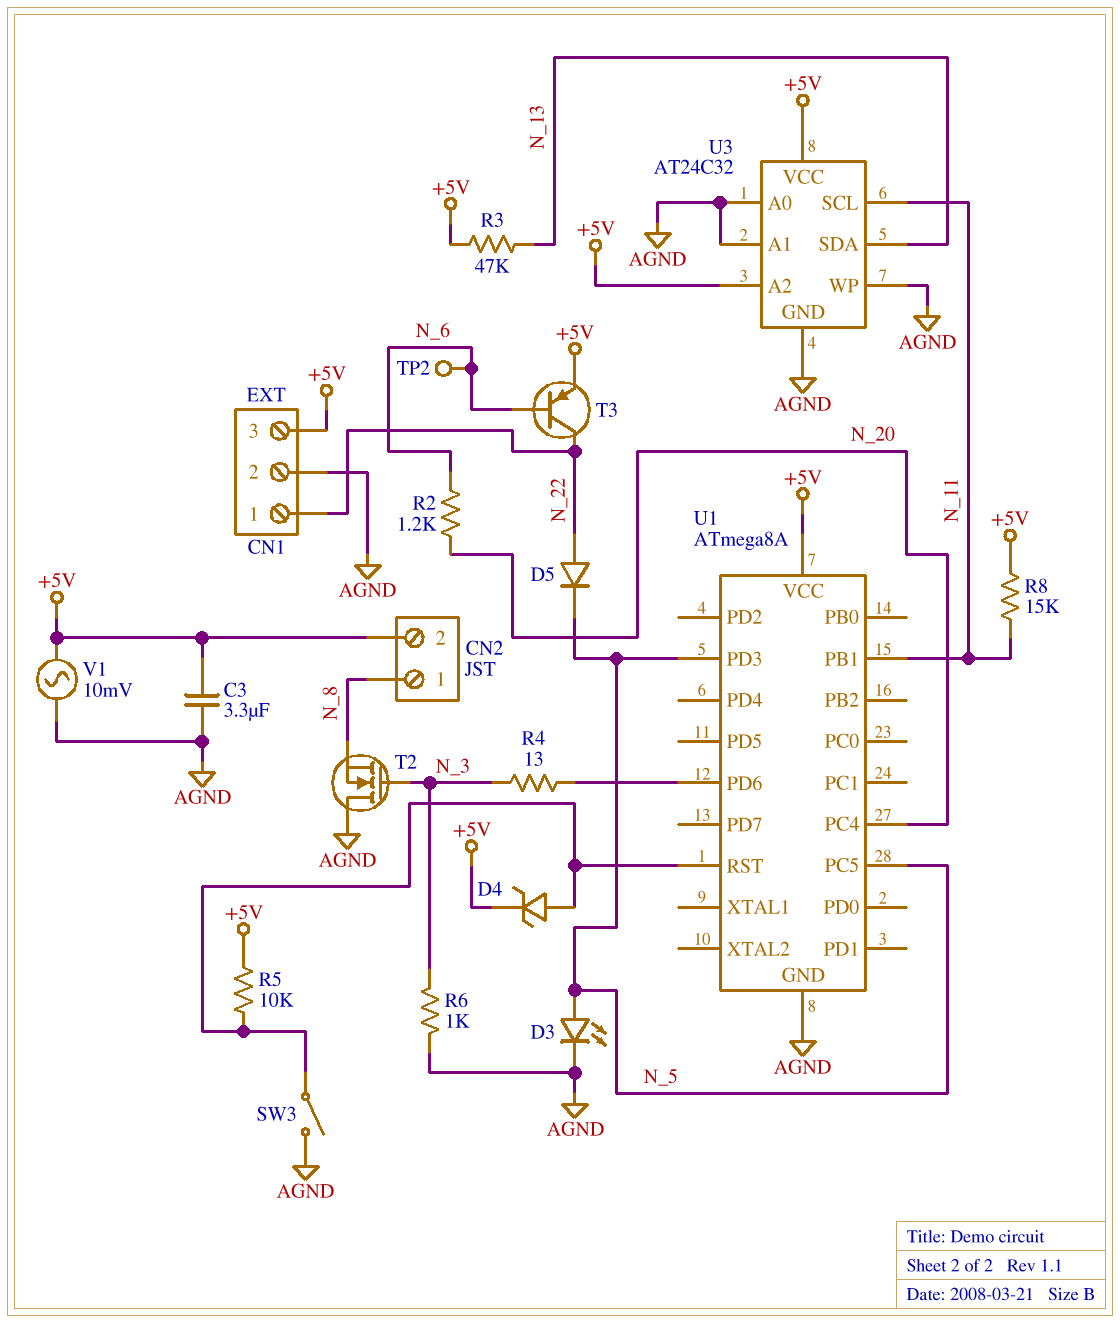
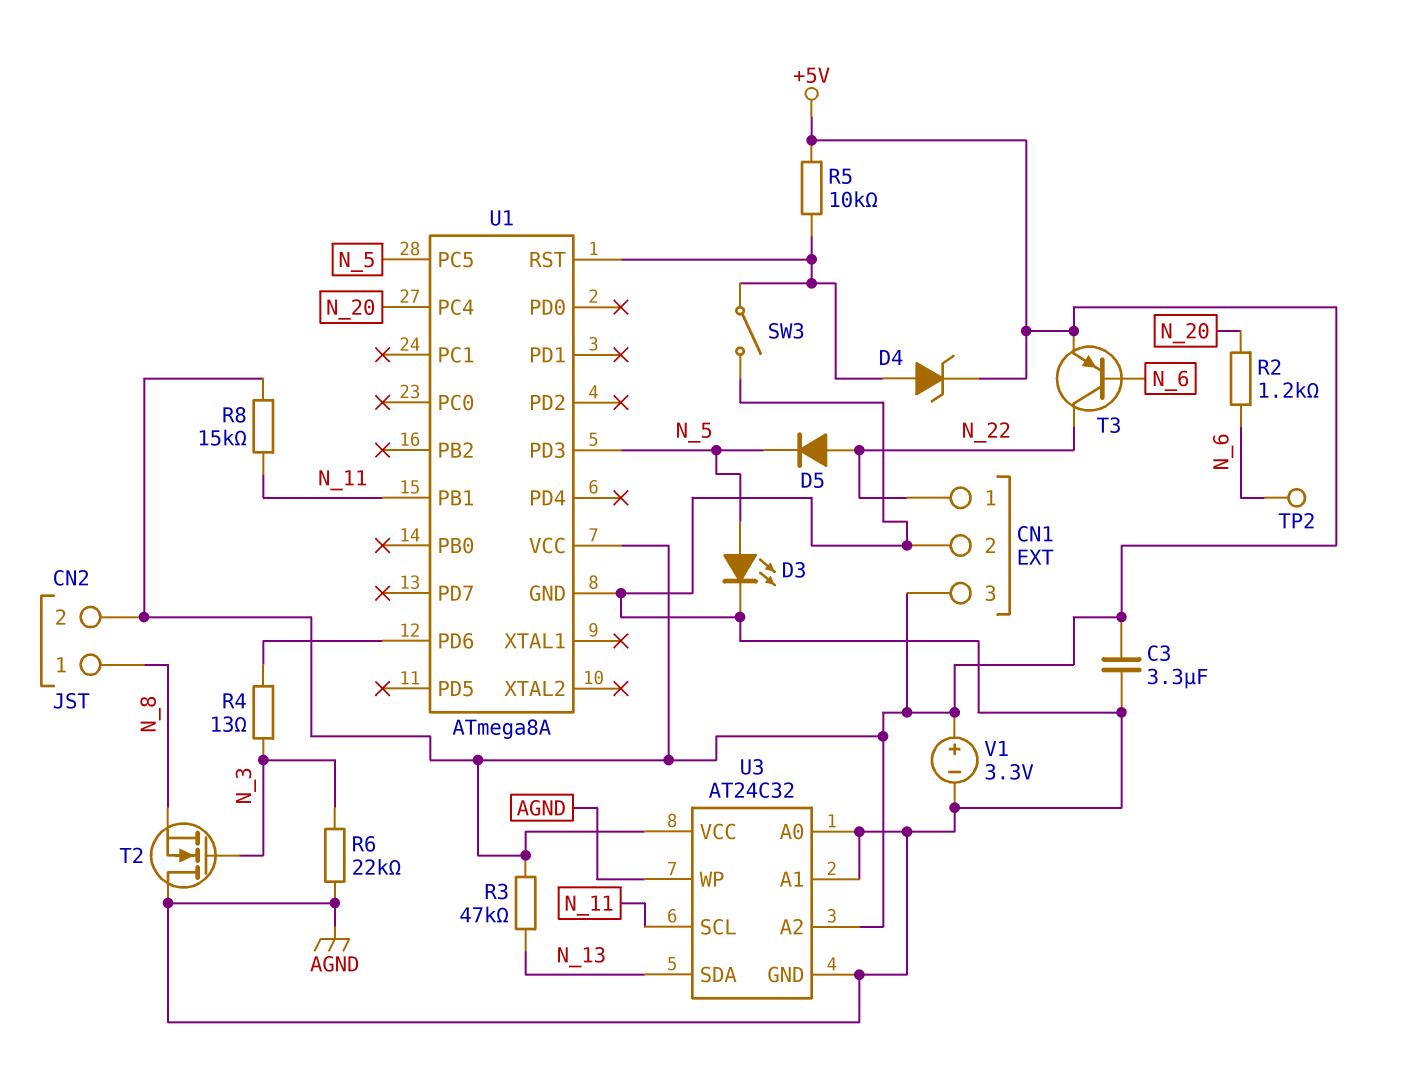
R6: 1k (AGND, N_3) -> 22k (AGND, N_3)
V1: AC 10mV (+5V, AGND) -> 3.3V (plus +5V, minus AGND)

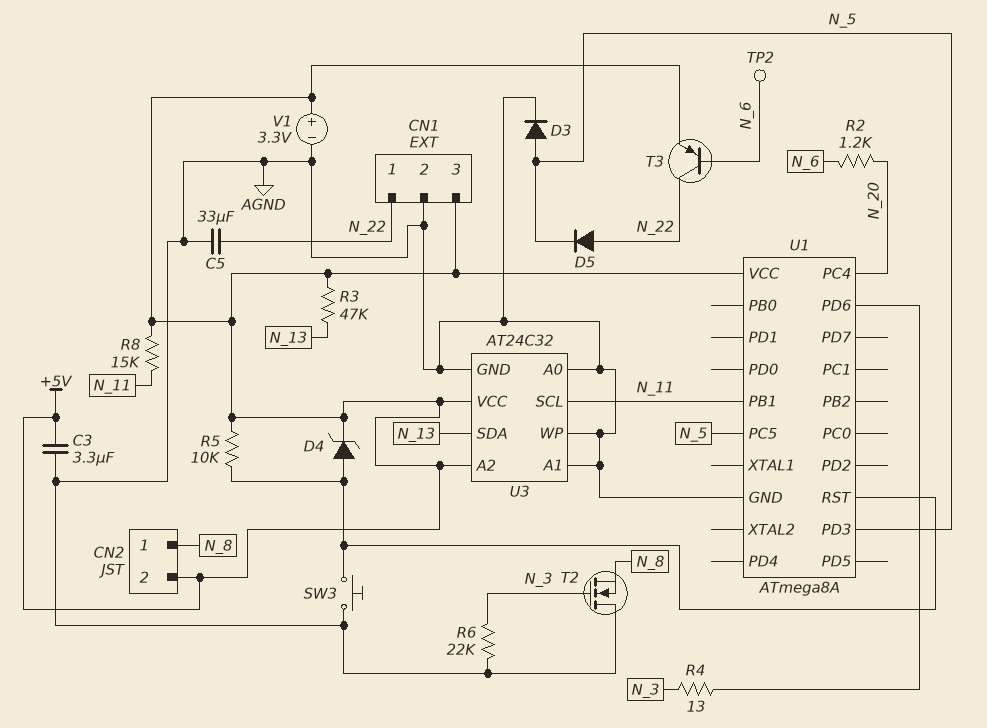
C5: none -> 33uF (AGND, N_22)
D3: LED (A N_5, K AGND) -> diode (A N_5, K AGND)
SW3: switch (AGND, U1/RST) -> button (AGND, U1/RST)

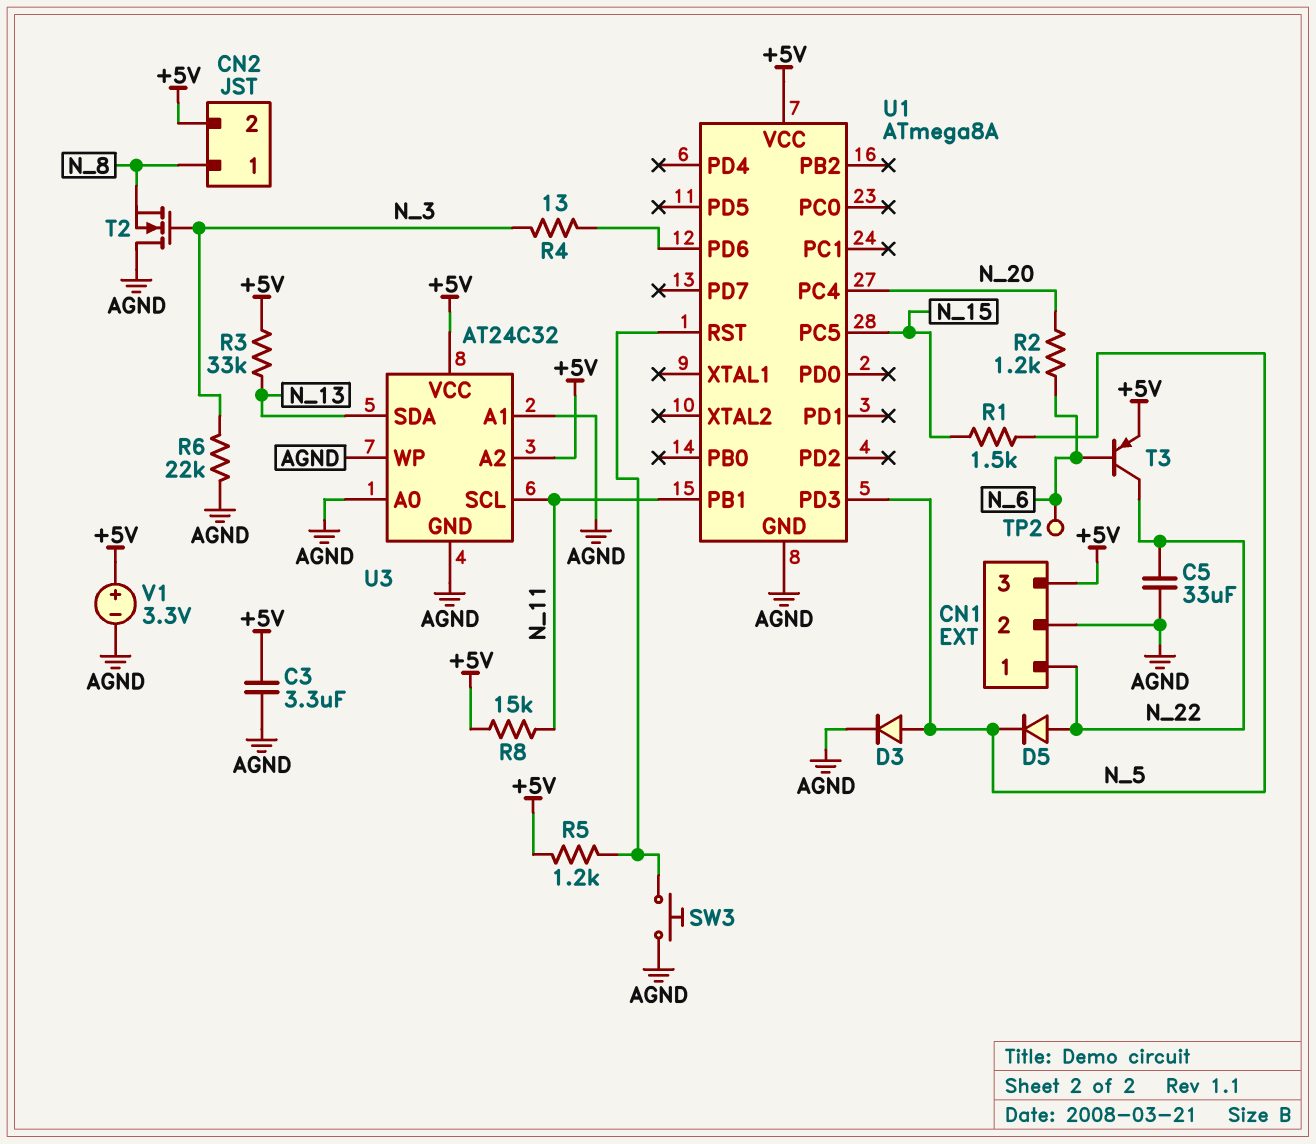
D4: zener (A U1/RST, K +5V) -> none
R1: none -> 1.5k (N_5, N_15)
R3: 47k (+5V, N_13) -> 33k (+5V, N_13)
R5: 10k (+5V, U1/RST) -> 1.2k (+5V, U1/RST)
U1 pin PC5: N_5 -> N_15

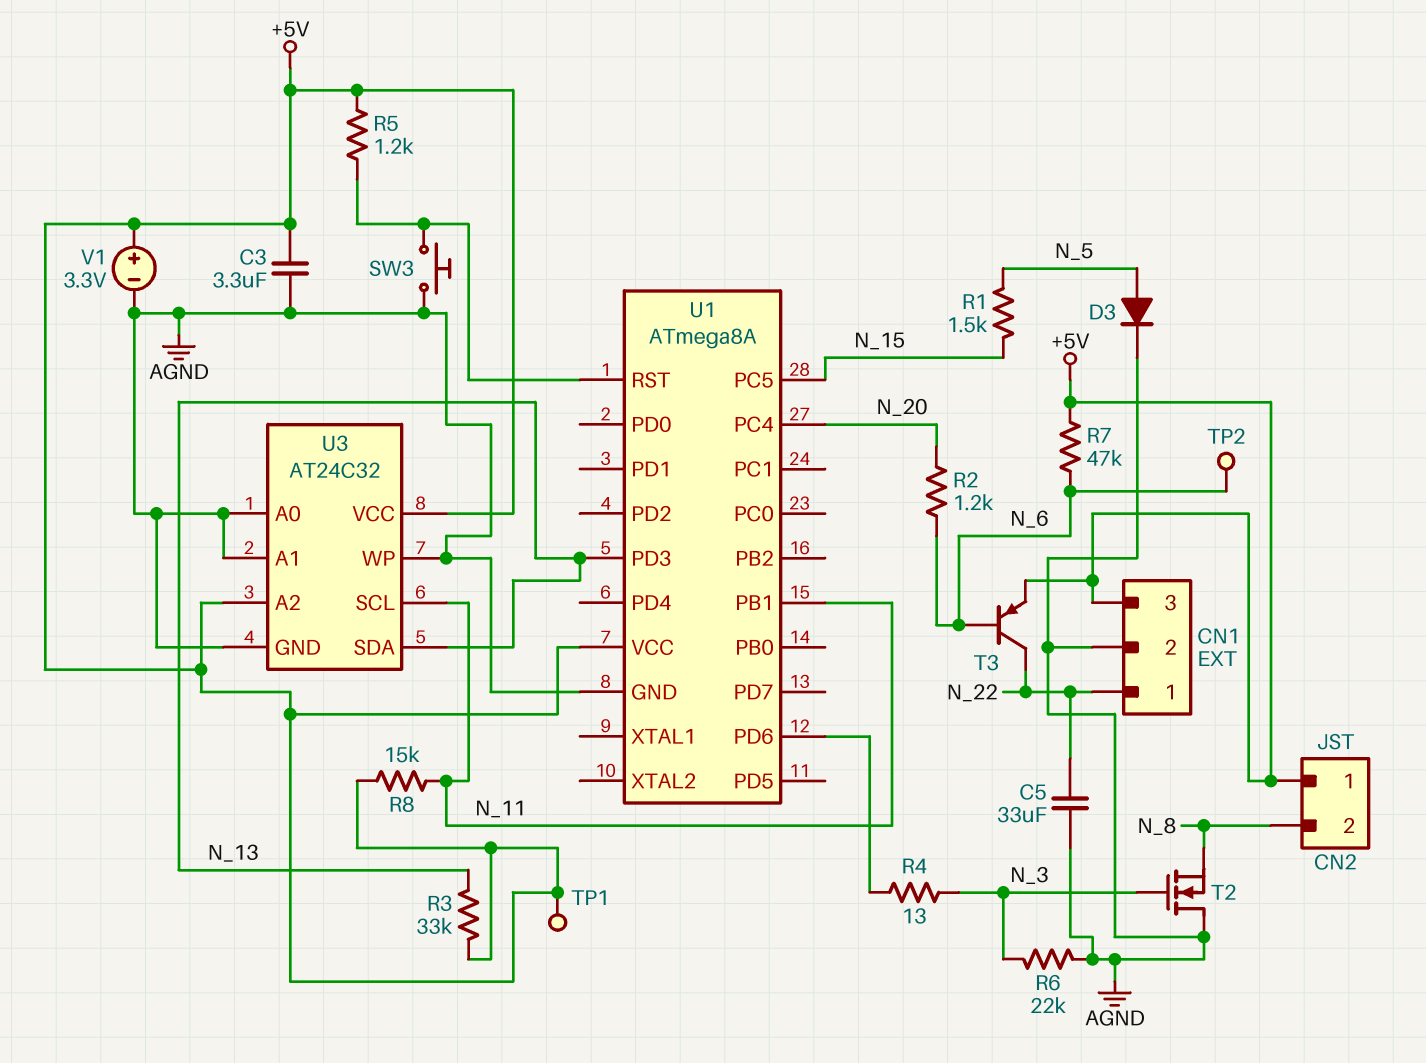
CN2 pin 1: N_8 -> +5V
CN2 pin 2: +5V -> N_8
D5: diode (A N_22, K N_5) -> none
R7: none -> 47k (+5V, N_6)
TP1: none -> test point (+5V)
U1 pin PD3: N_5 -> N_13

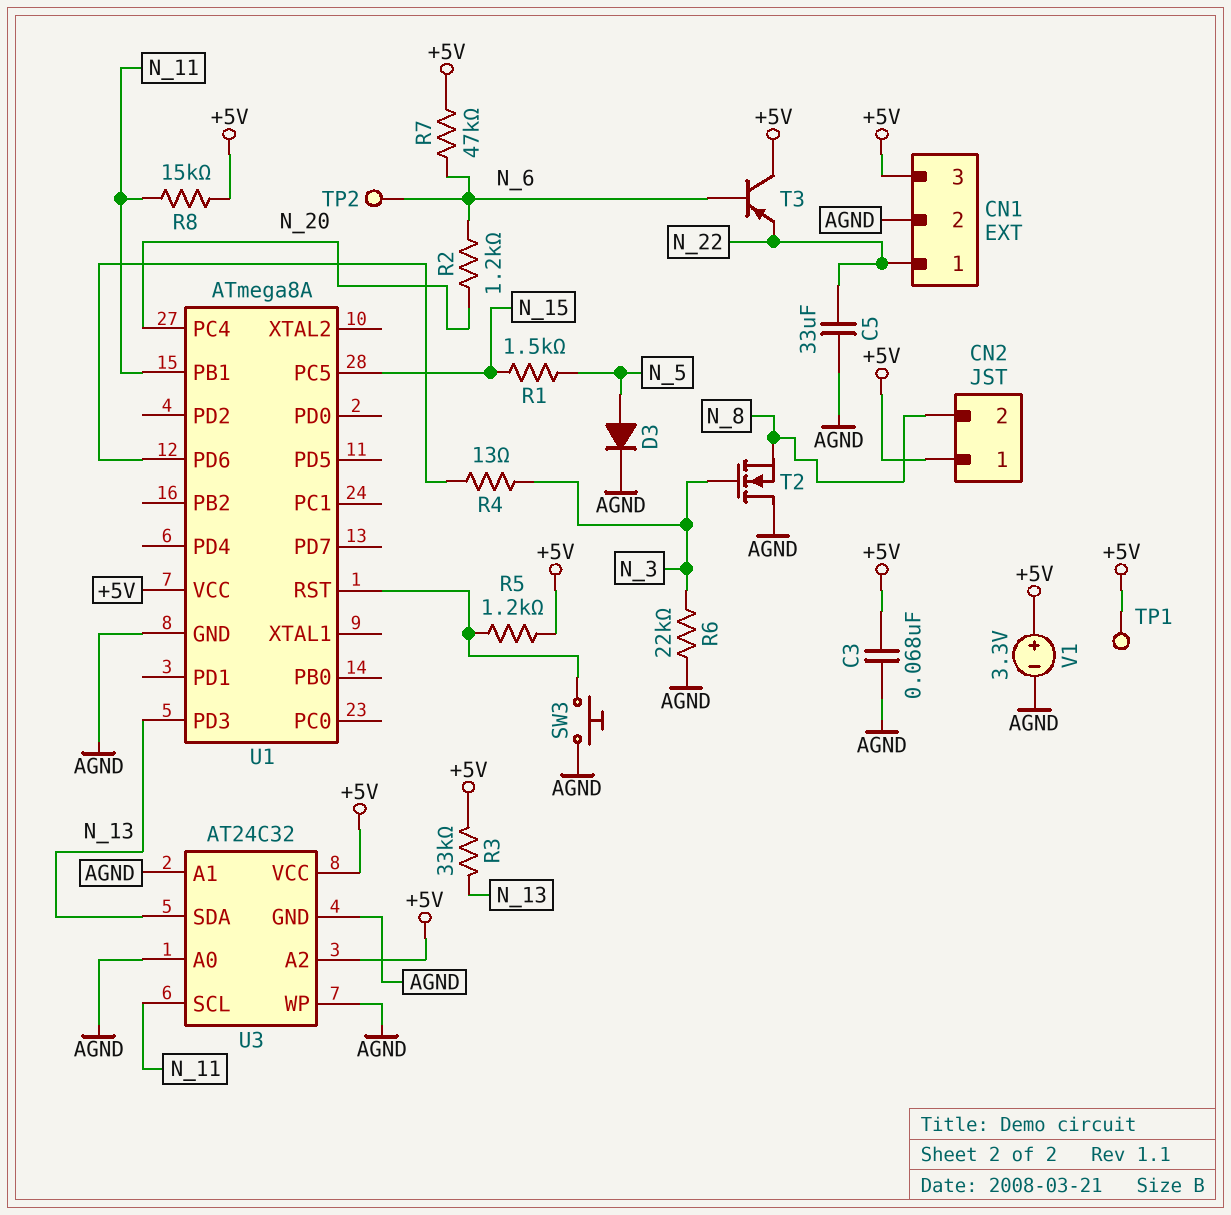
C3: 3.3uF (+5V, AGND) -> 68nF (+5V, AGND)
T3: PNP (B N_6, C N_22, E +5V) -> PNP (B N_6, C +5V, E N_22)

